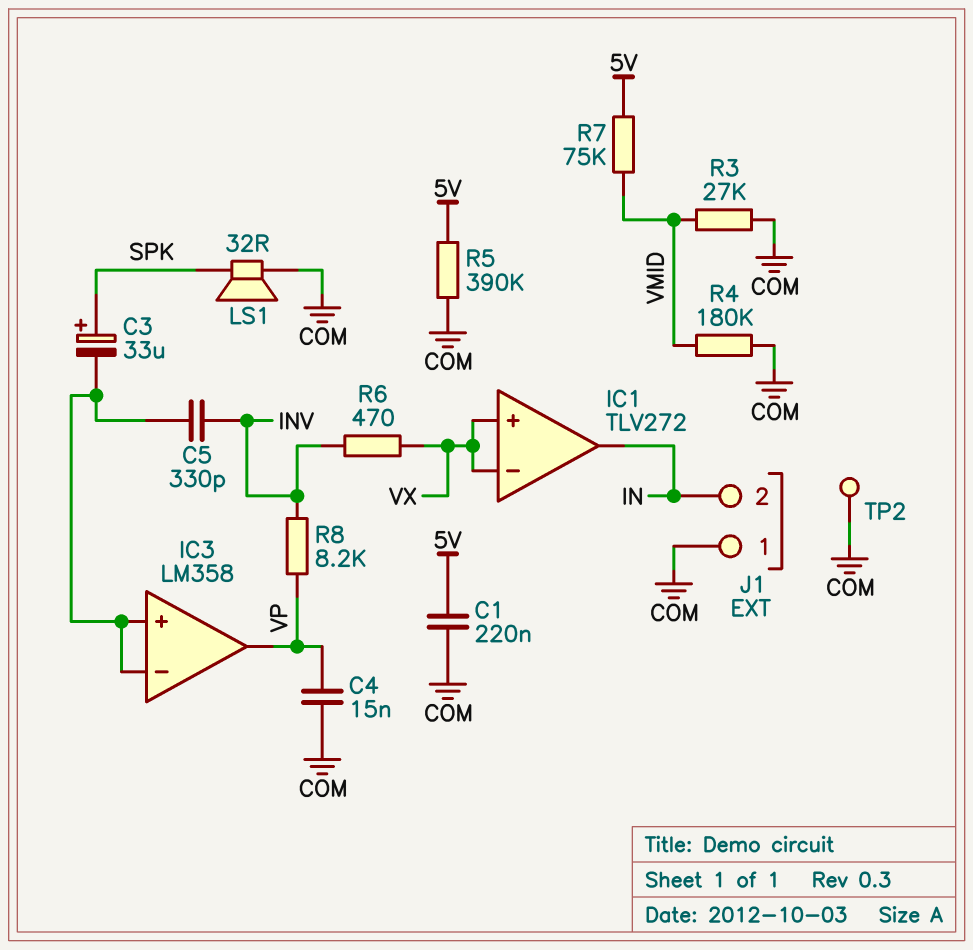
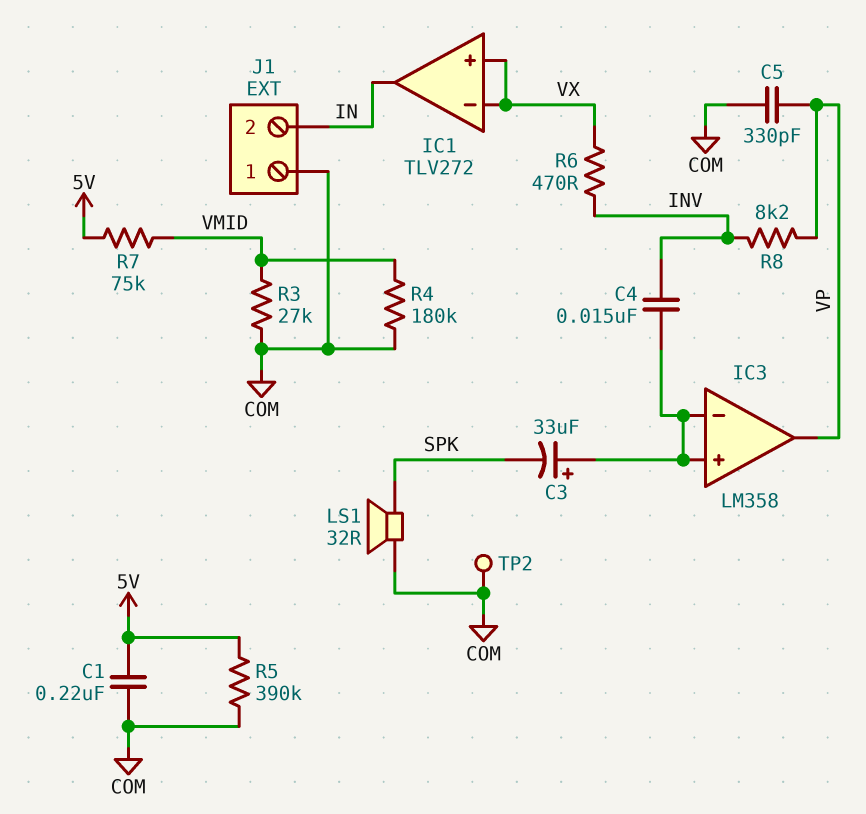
C3: 33uF (plus SPK, minus IC3/in+) -> 33uF (plus IC3/in+, minus SPK)
C4: 15nF (COM, VP) -> 15nF (IC3/in+, INV)
C5: 330pF (IC3/in+, INV) -> 330pF (COM, VP)

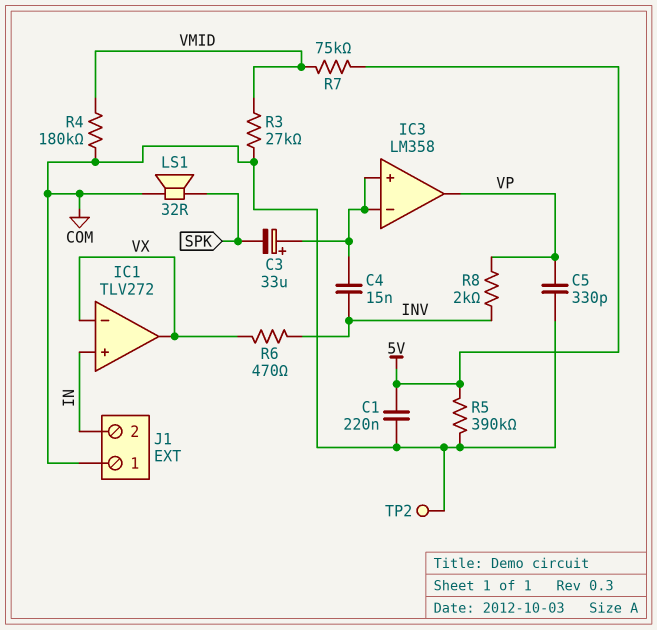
IC1 pin in+: VX -> IN
IC1 pin out: IN -> VX
R8: 8.2k (INV, VP) -> 2k (INV, VP)

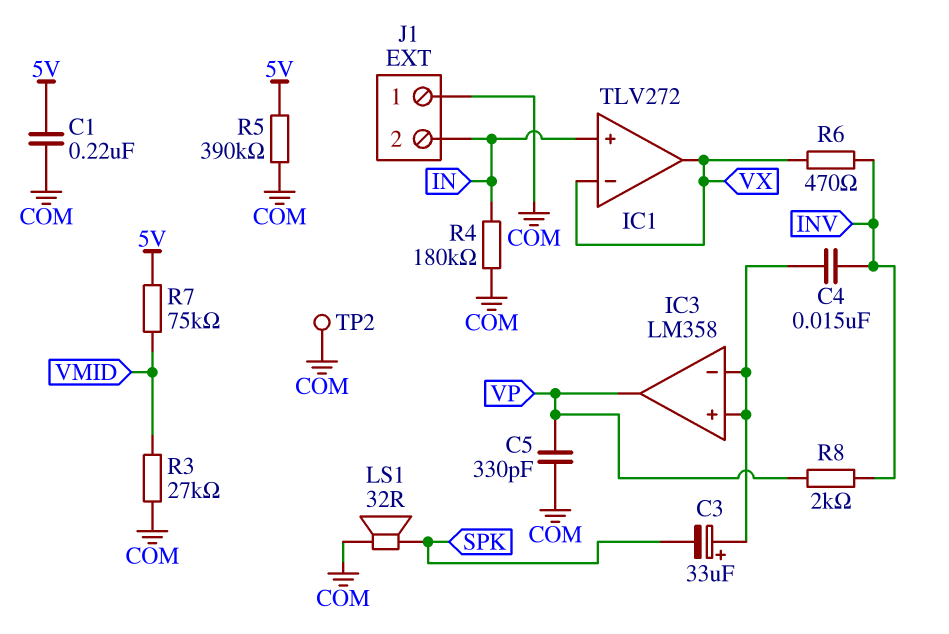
R4: 180k (COM, VMID) -> 180k (COM, IN)

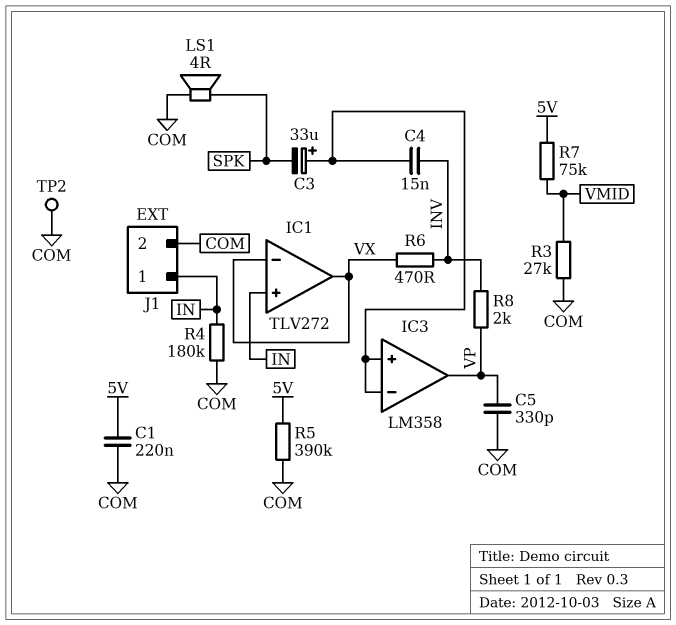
J1 pin 1: COM -> IN
J1 pin 2: IN -> COM
LS1: speaker 32R (COM, SPK) -> speaker 4R (COM, SPK)

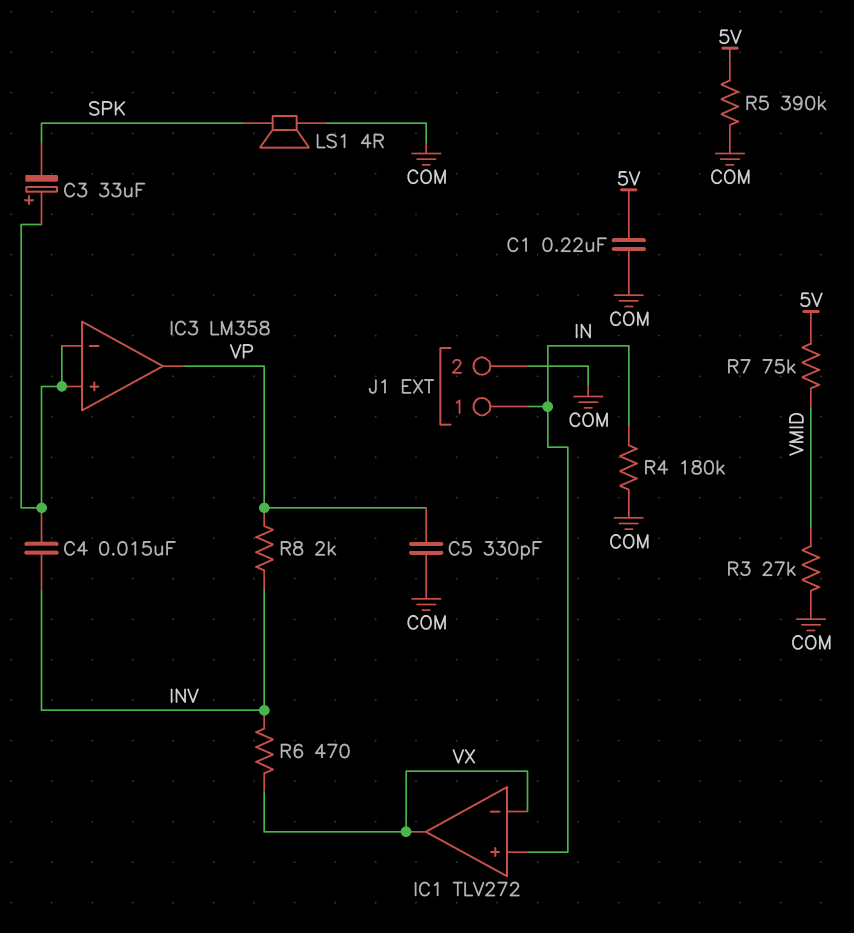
TP2: test point (COM) -> none

